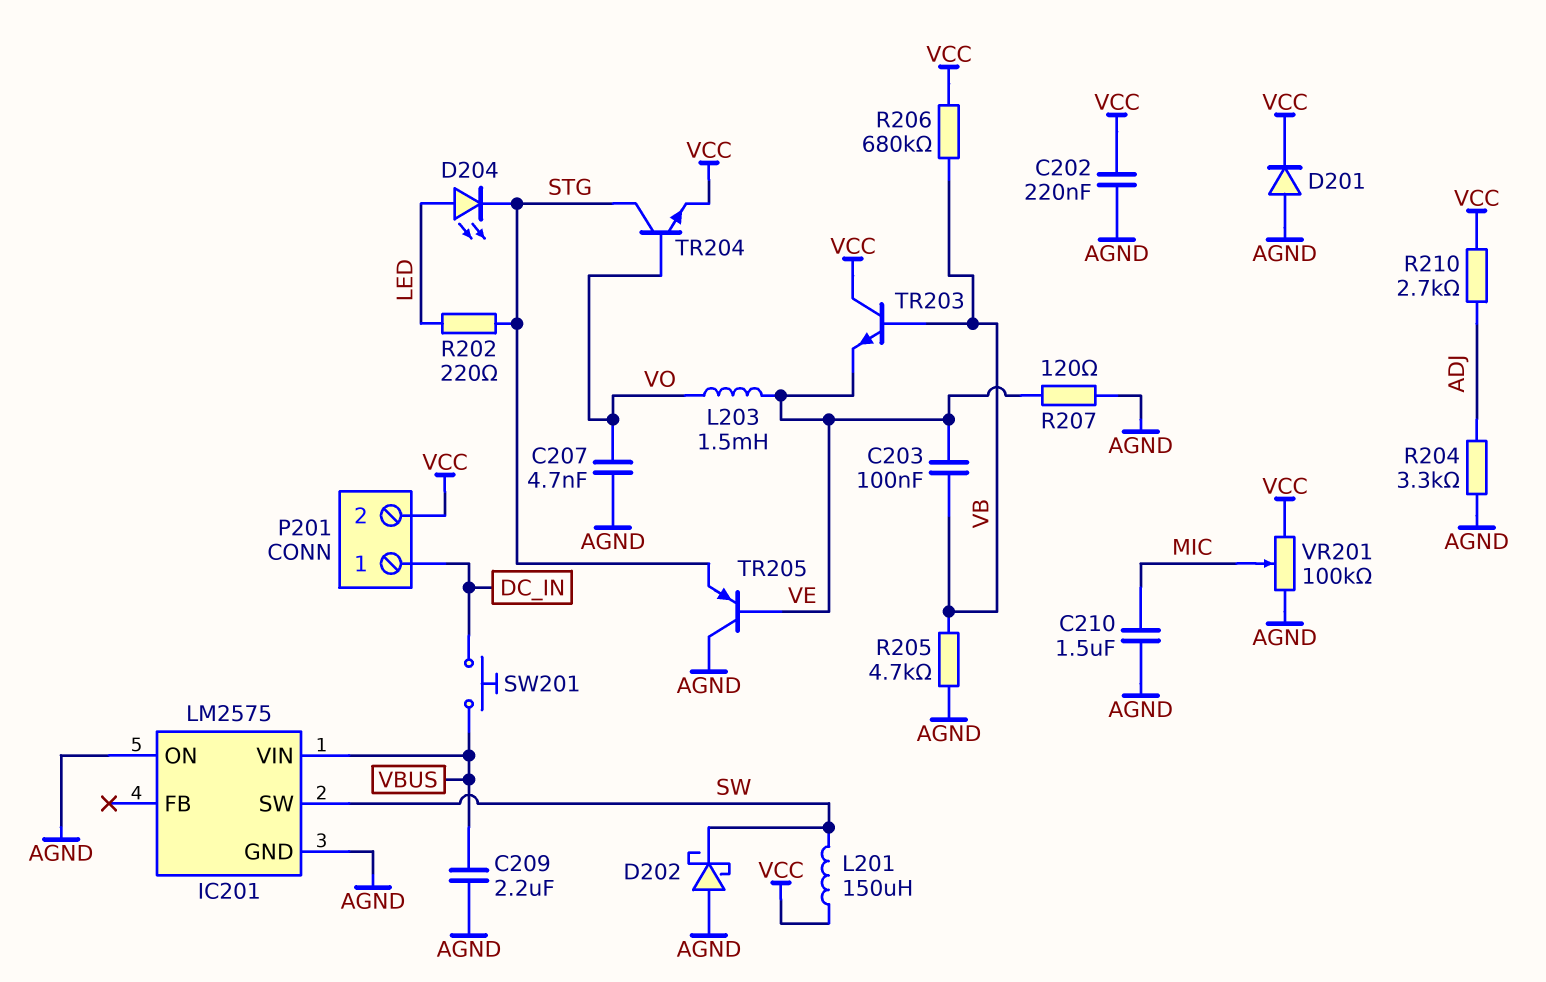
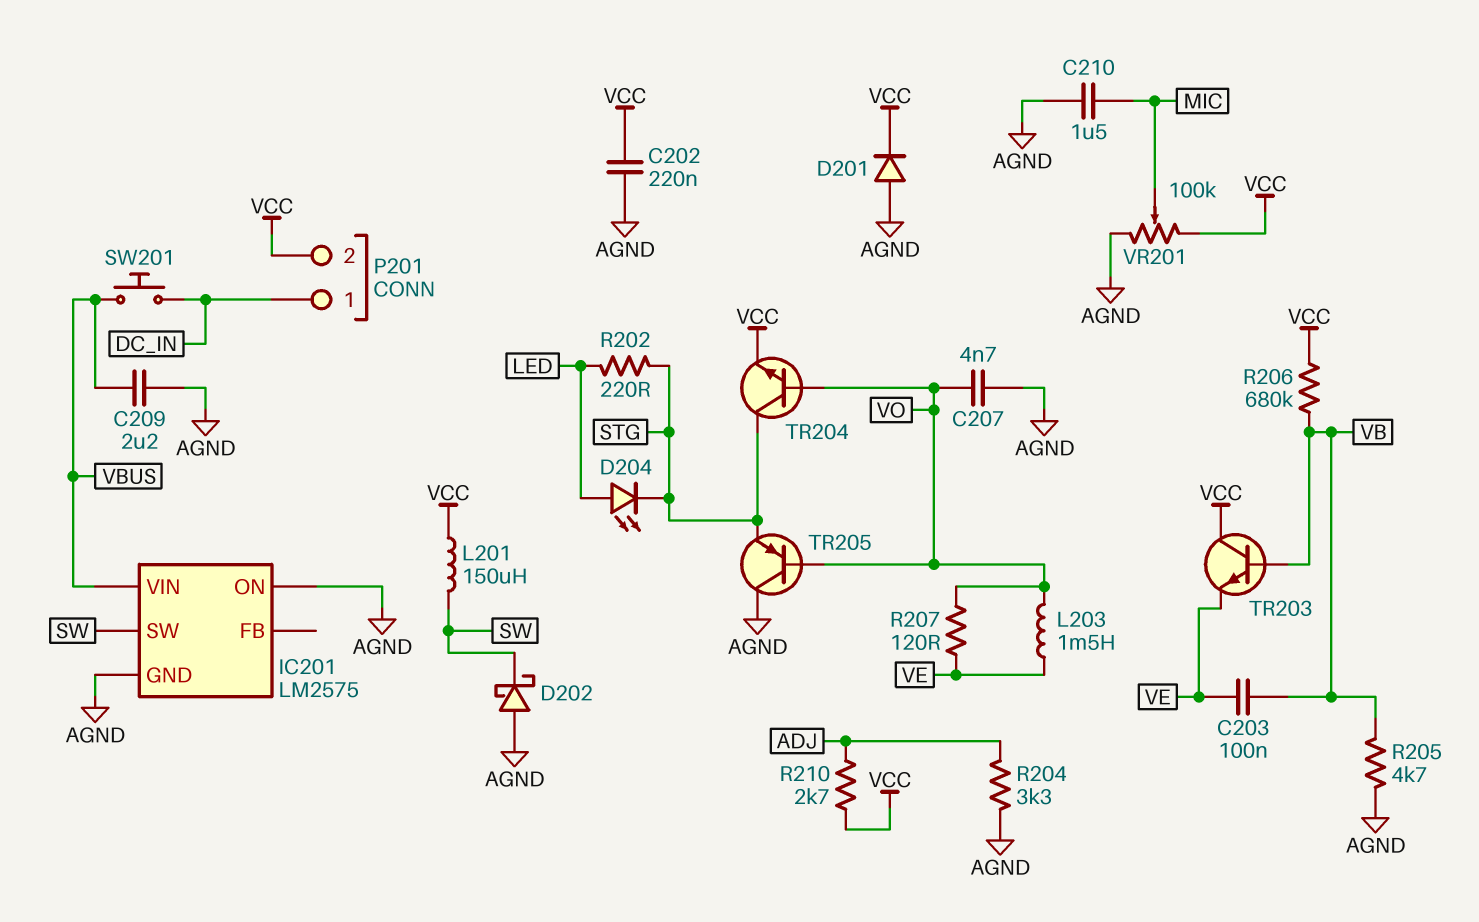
R207: 120 (AGND, VE) -> 120 (VE, VO)
TR205: PNP (B VE, C AGND, E STG) -> PNP (B VO, C AGND, E STG)

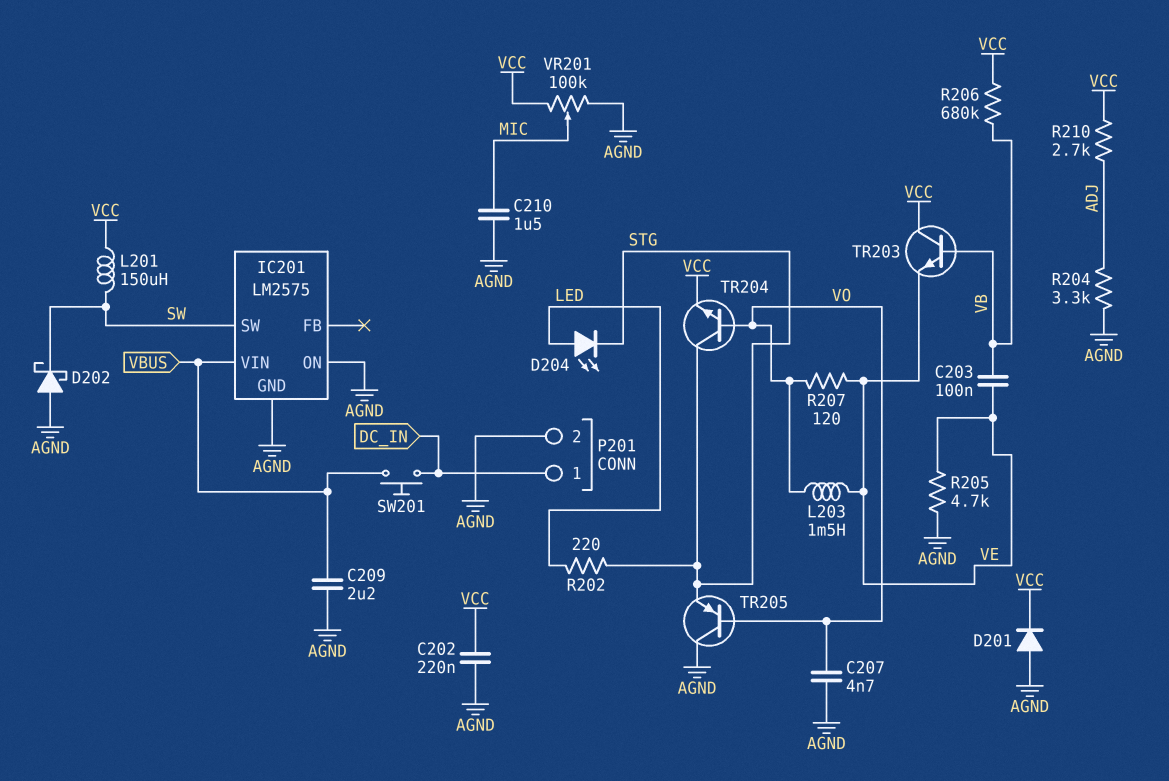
P201 pin 2: VCC -> AGND
R205: 4.7k (AGND, VB) -> 4.7k (AGND, VE)

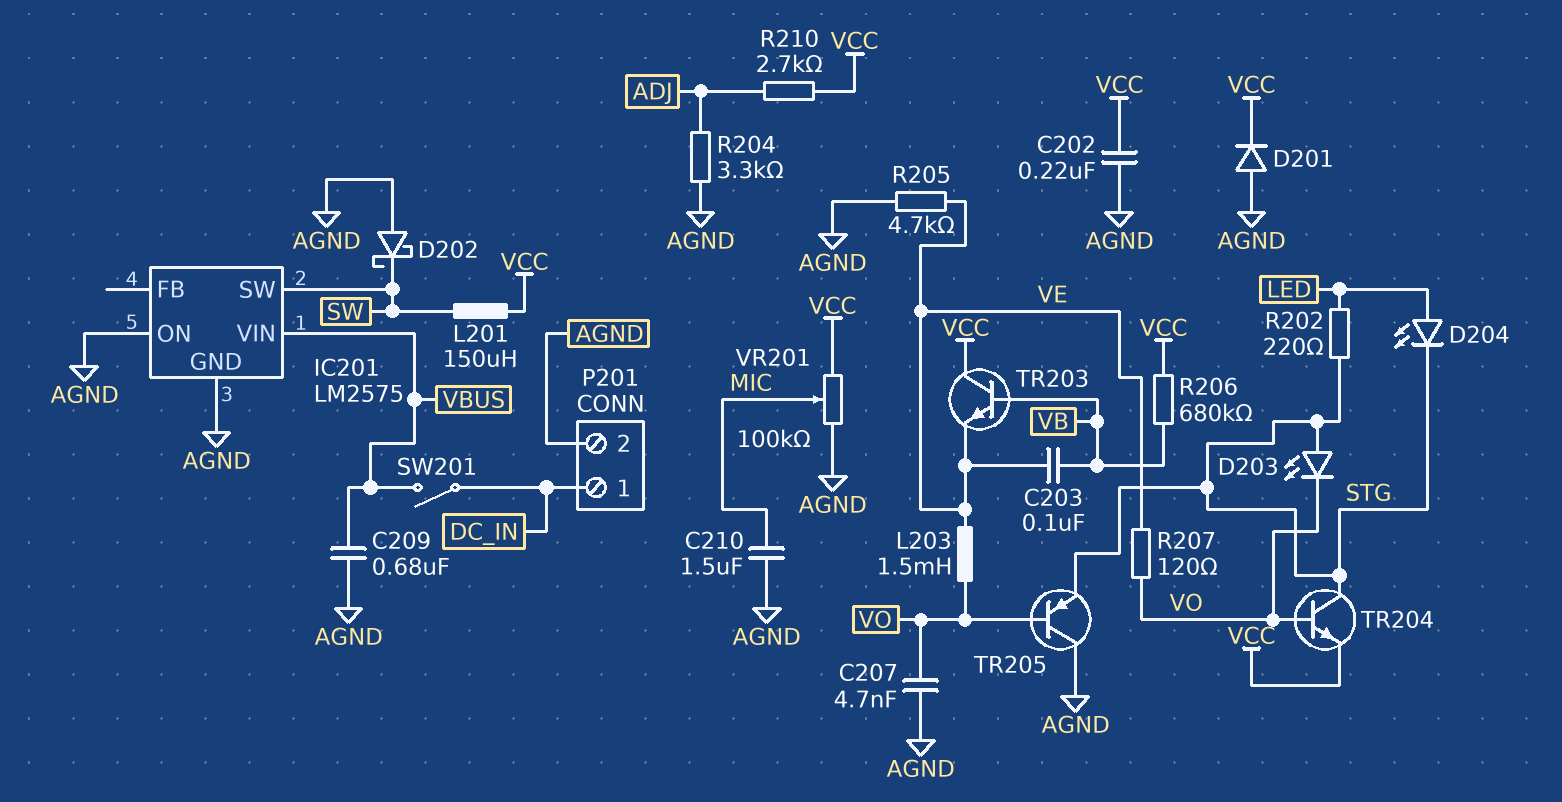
C209: 2.2uF (AGND, VBUS) -> 680nF (AGND, VBUS)
D203: none -> LED (A STG, K VO)
SW201: button (DC_IN, VBUS) -> switch (DC_IN, VBUS)

